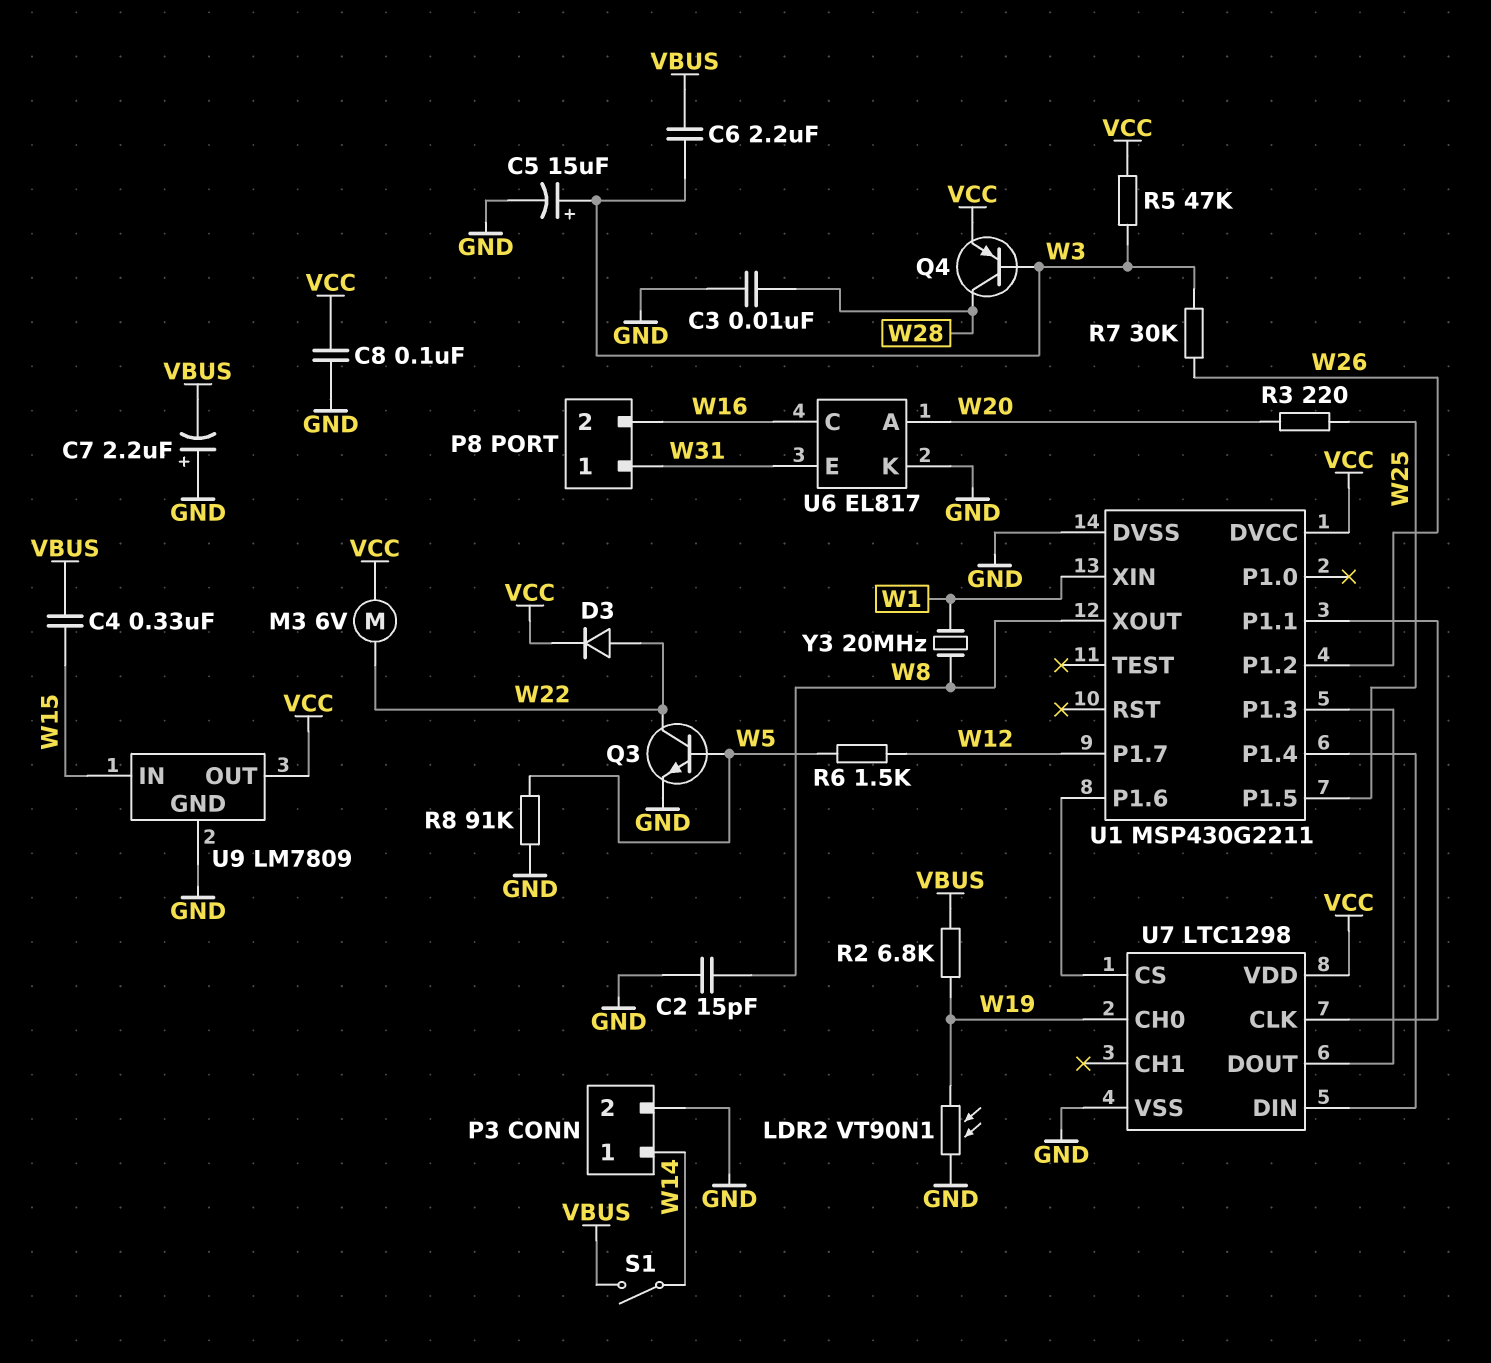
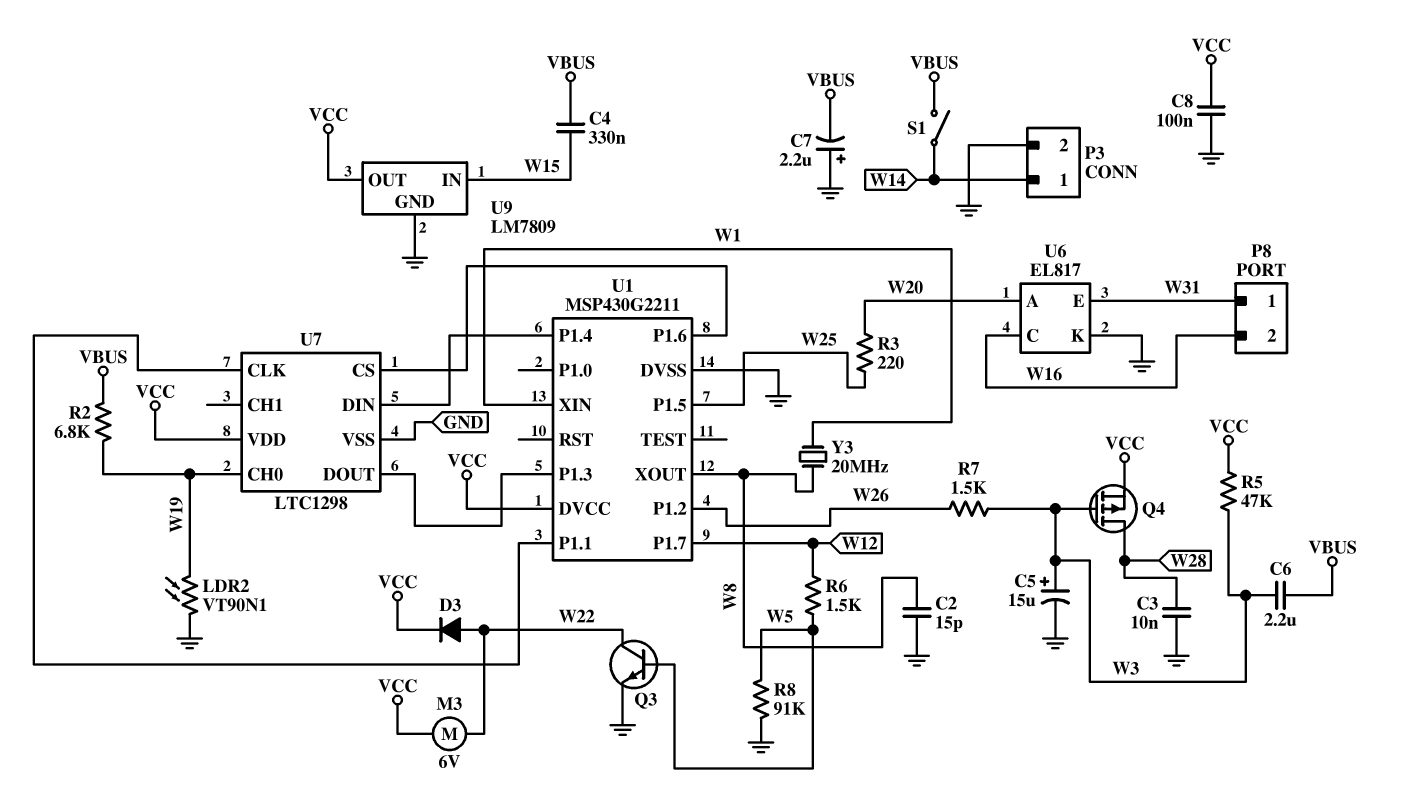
Q4: PNP (B W3, C W28, E VCC) -> PMOS (G W3, D W28, S VCC)
R7: 30k (W3, W26) -> 1.5k (W3, W26)

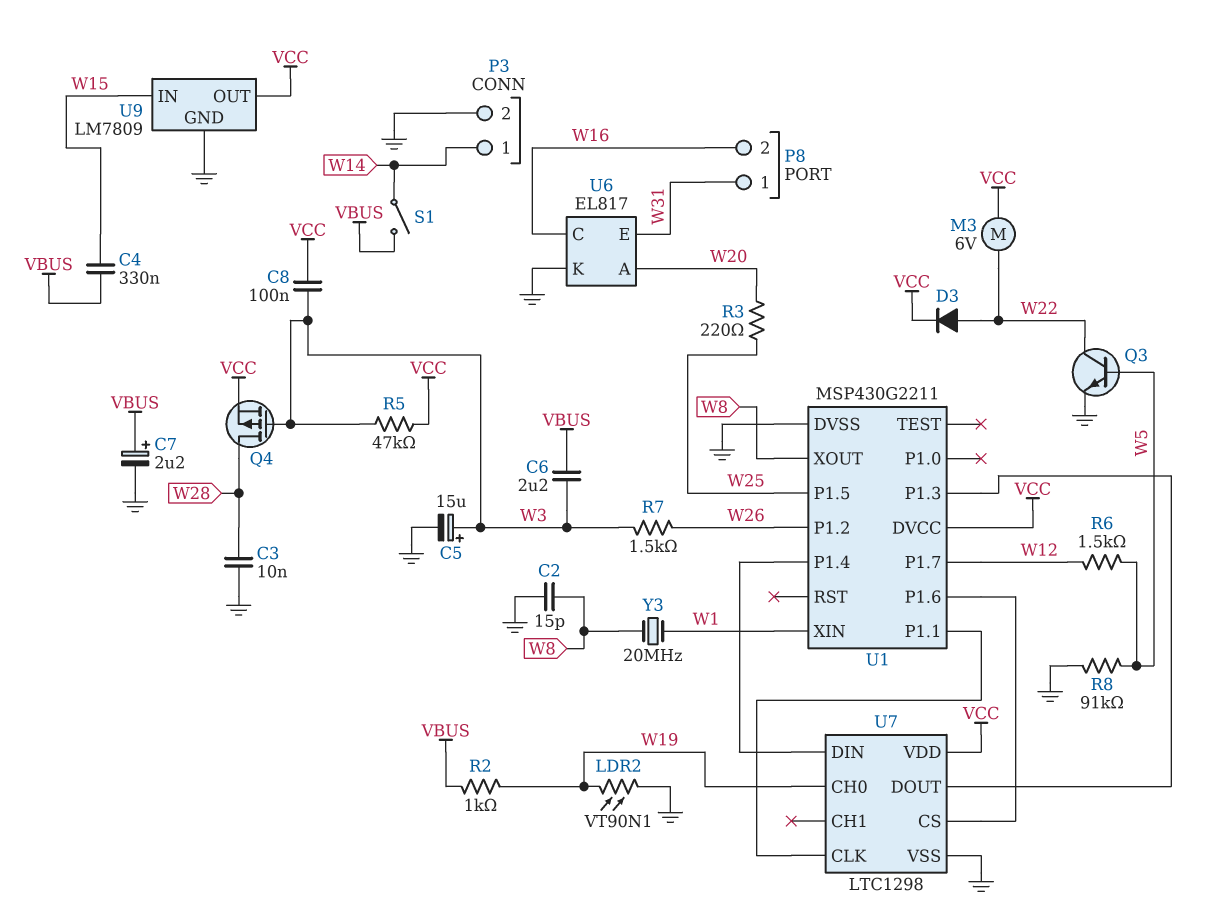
C7: 2.2uF (plus GND, minus VBUS) -> 2.2uF (plus VBUS, minus GND)
C8: 100nF (GND, VCC) -> 100nF (VCC, W3)
R2: 6.8k (VBUS, W19) -> 1k (VBUS, W19)

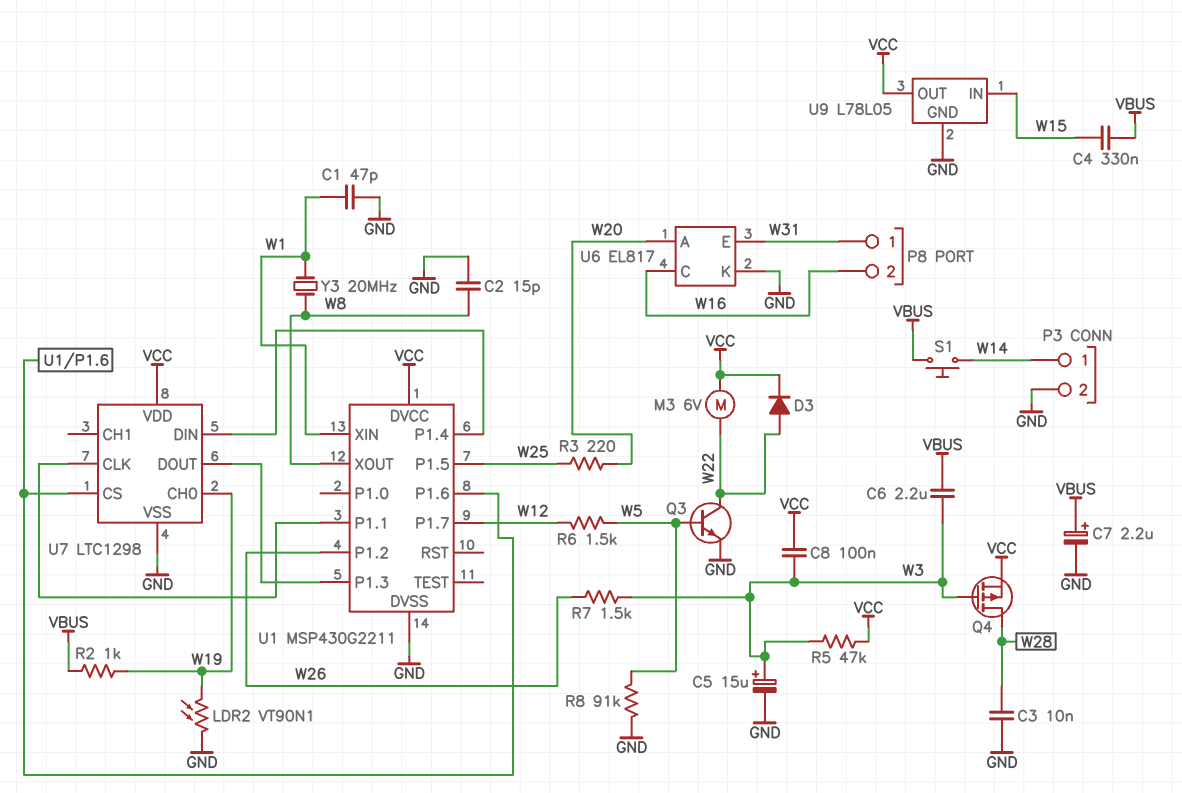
C1: none -> 47pF (GND, W1)
S1: switch (VBUS, W14) -> button (VBUS, W14)
U9: LM7809 -> L78L05

